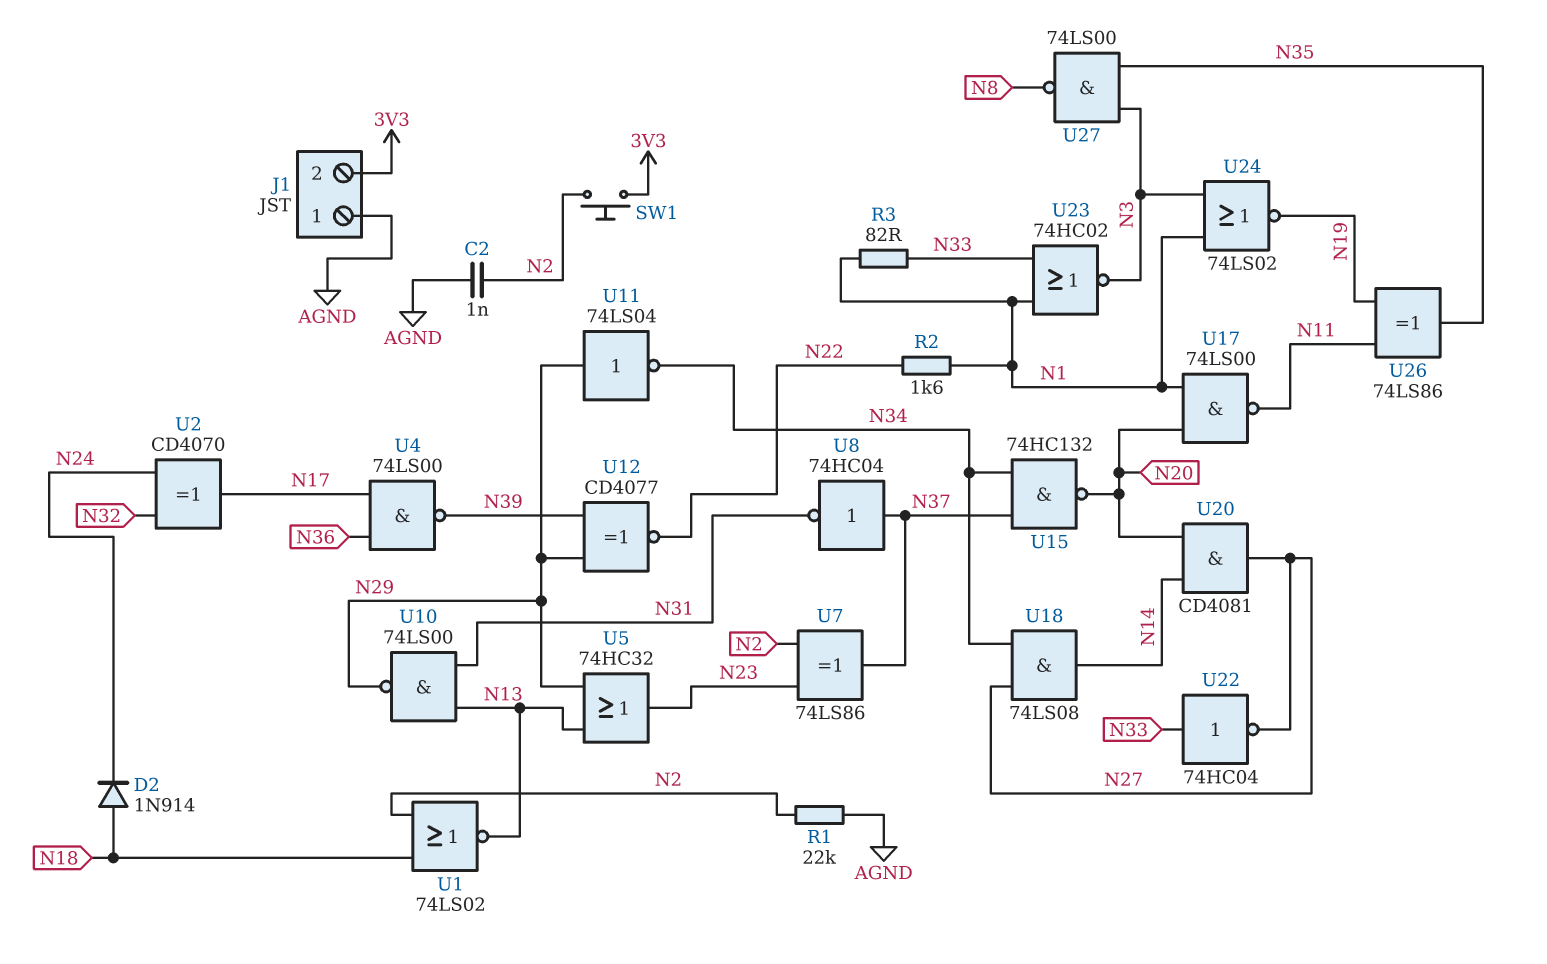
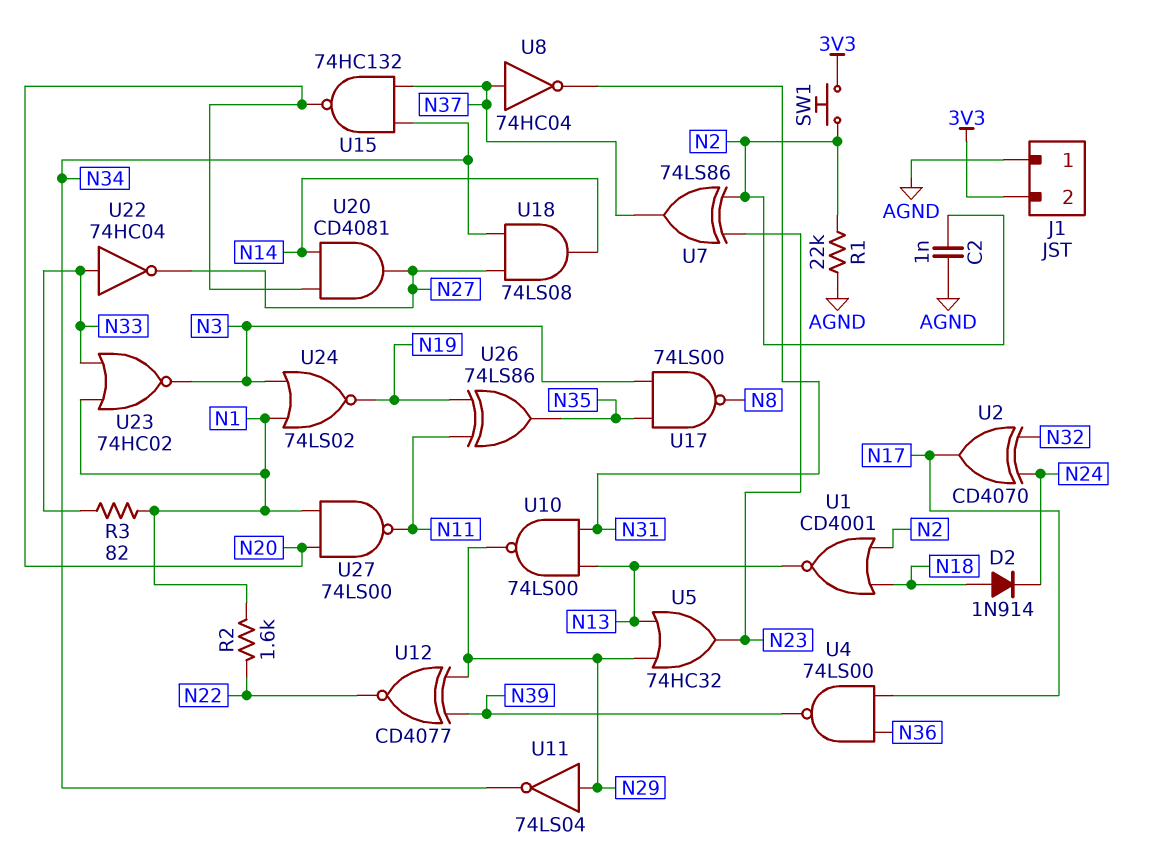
U1: NOR 74LS02 (in N2, in N18, out N13) -> NOR CD4001 (in N2, in N18, out N13)
U17: NAND 74LS00 (in N1, in N20, out N11) -> NAND 74LS00 (in N3, in N35, out N8)
U27: NAND 74LS00 (in N3, in N35, out N8) -> NAND 74LS00 (in N1, in N20, out N11)

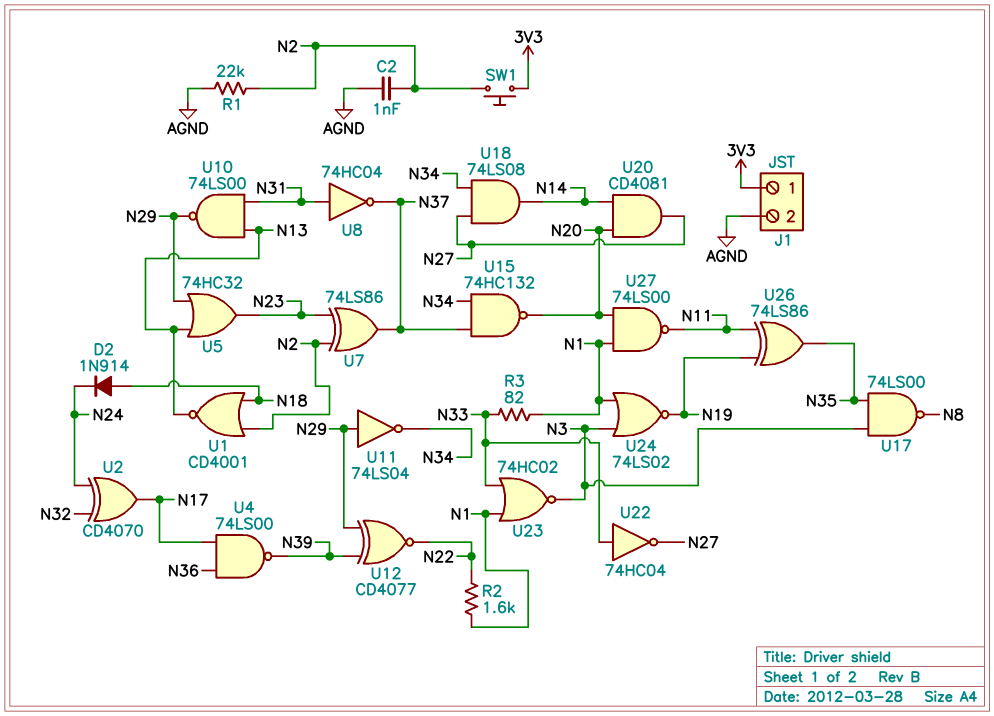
J1 pin 1: AGND -> 3V3
J1 pin 2: 3V3 -> AGND
U8: NOT 74HC04 (in N37, out N31) -> NOT 74HC04 (in N31, out N37)

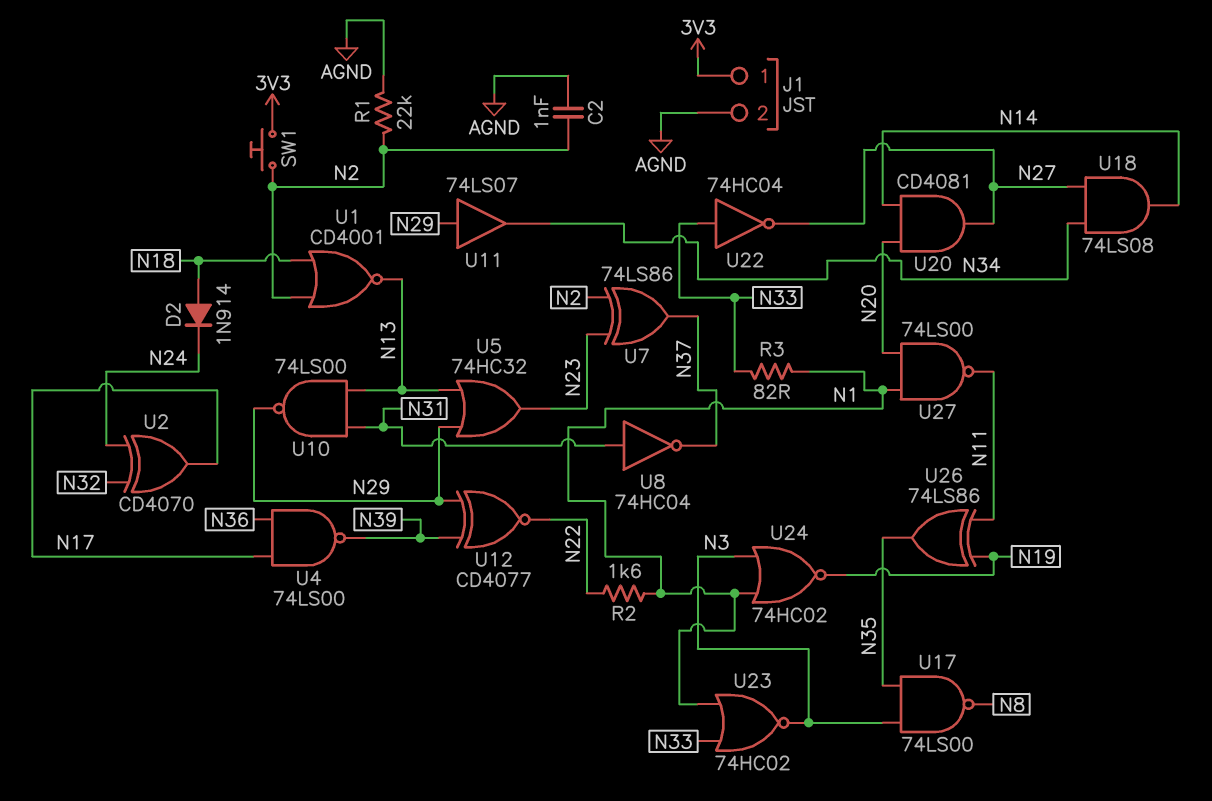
U11: NOT 74LS04 (in N29, out N34) -> buffer 74LS07 (in N29, out N34)
U15: NAND 74HC132 (in N34, in N37, out N20) -> none
U24: NOR 74LS02 (in N1, in N3, out N19) -> NOR 74HC02 (in N1, in N3, out N19)

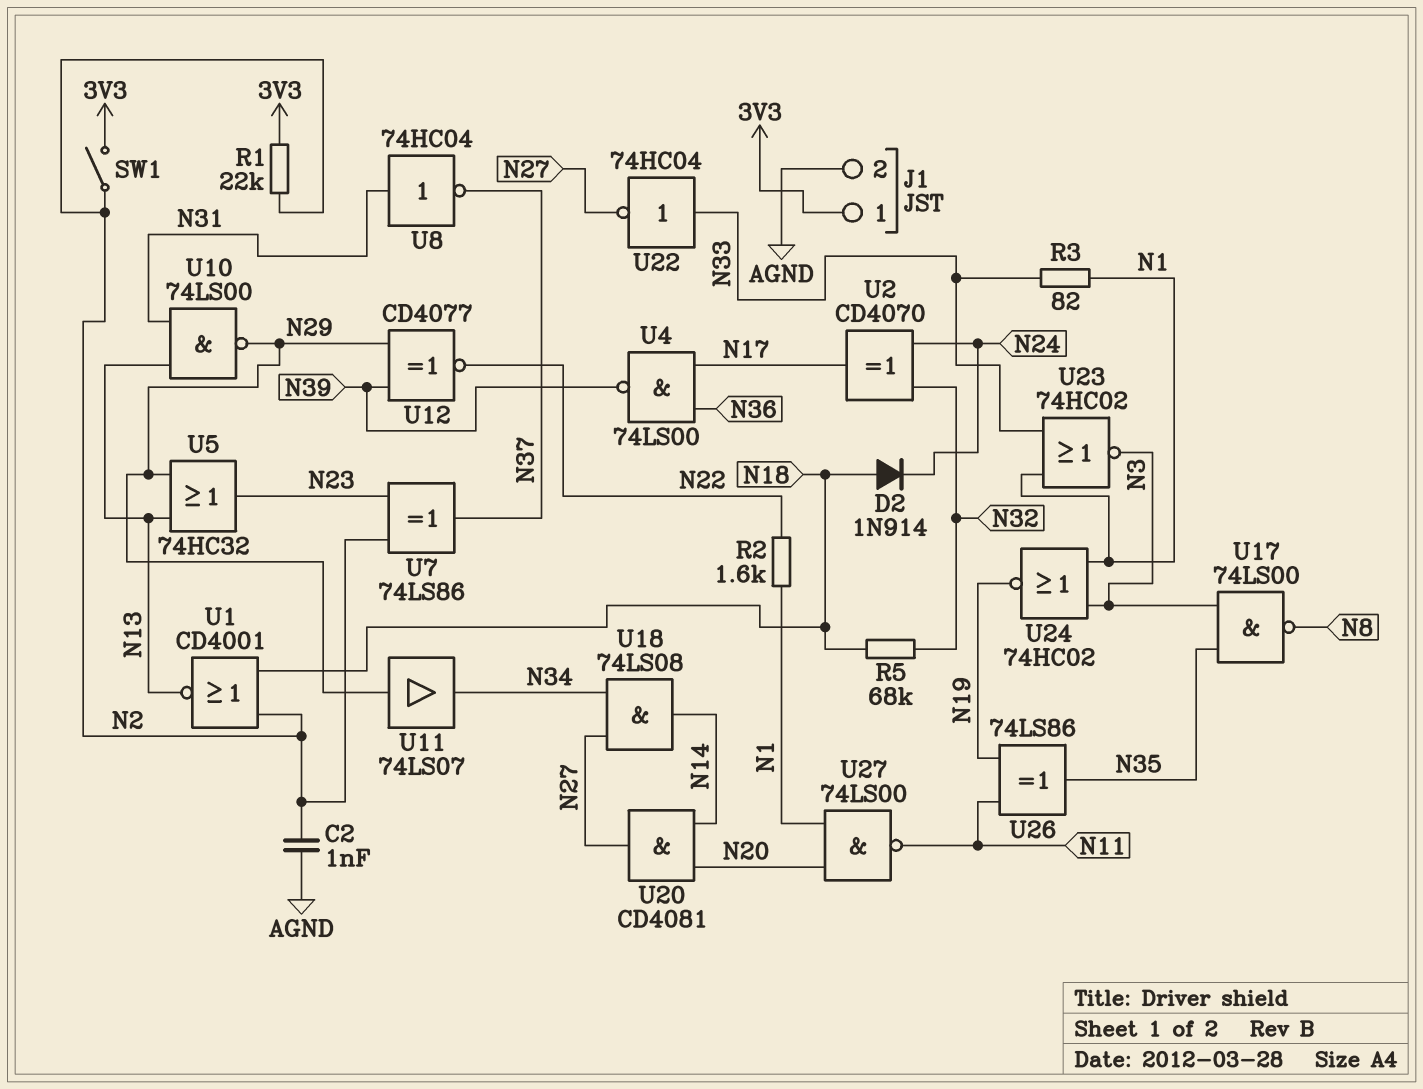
R1: 22k (AGND, N2) -> 22k (3V3, N2)
R5: none -> 68k (N18, N32)
SW1: button (3V3, N2) -> switch (3V3, N2)

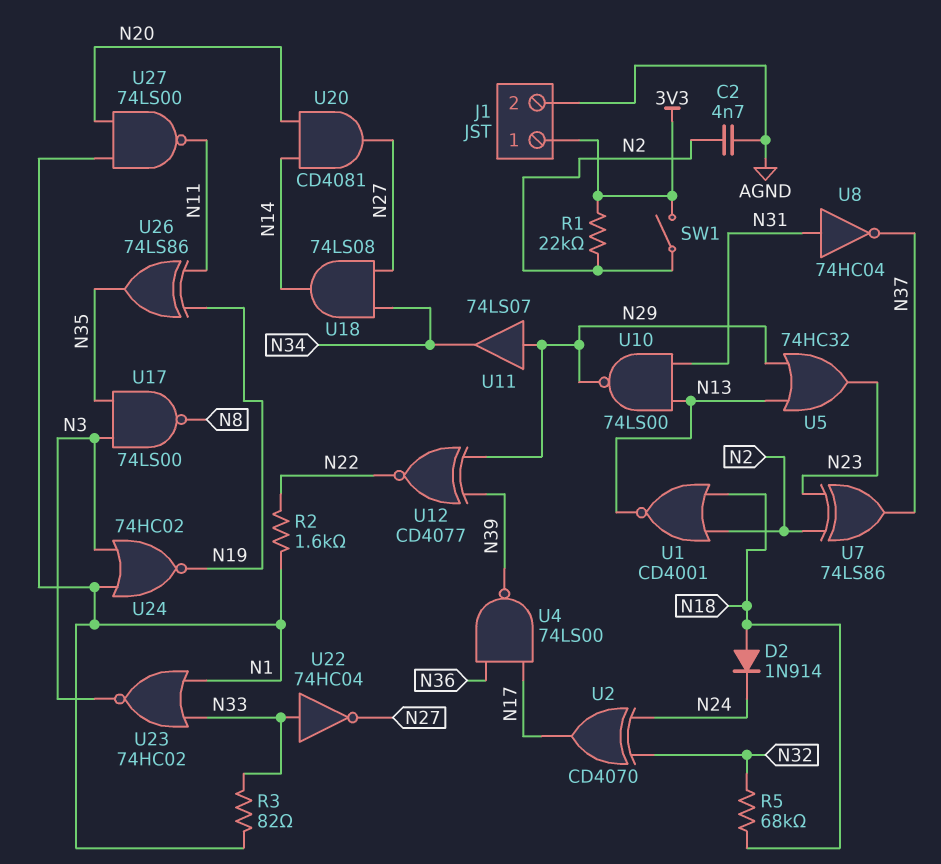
C2: 1nF (AGND, N2) -> 4.7nF (AGND, N2)

